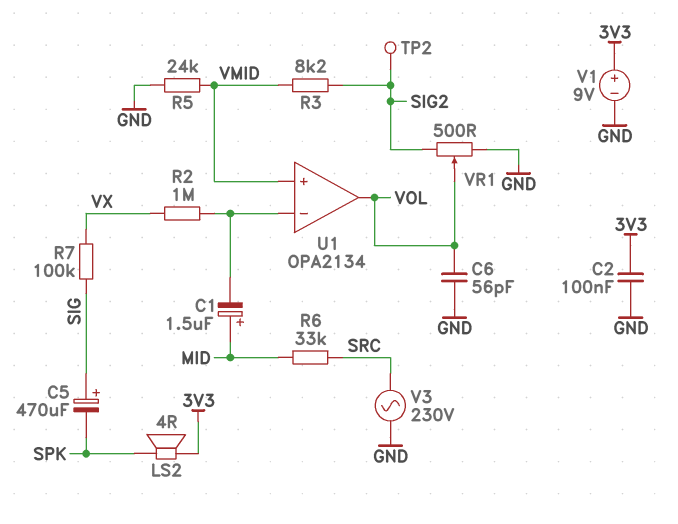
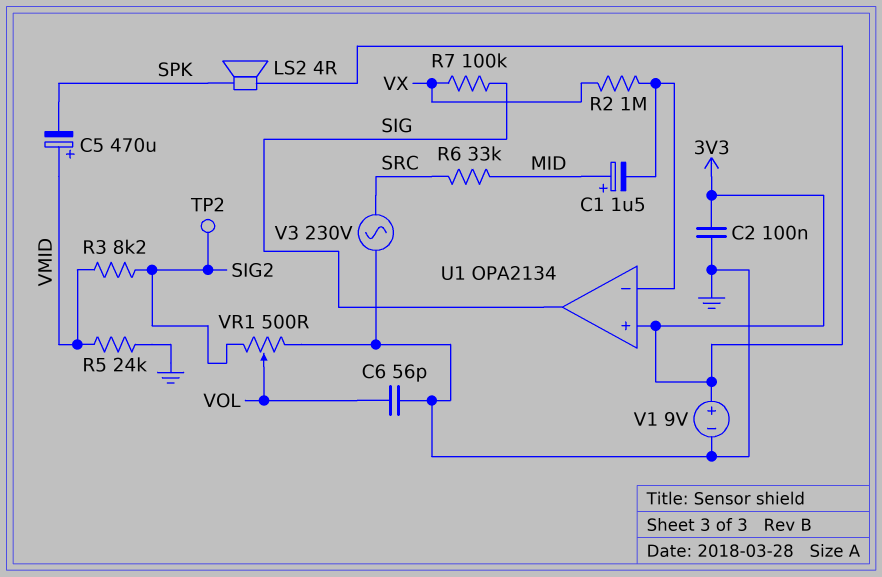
C5: 470uF (plus SIG, minus SPK) -> 470uF (plus VMID, minus SPK)
U1 pin in+: VMID -> 3V3
U1 pin out: VOL -> SIG

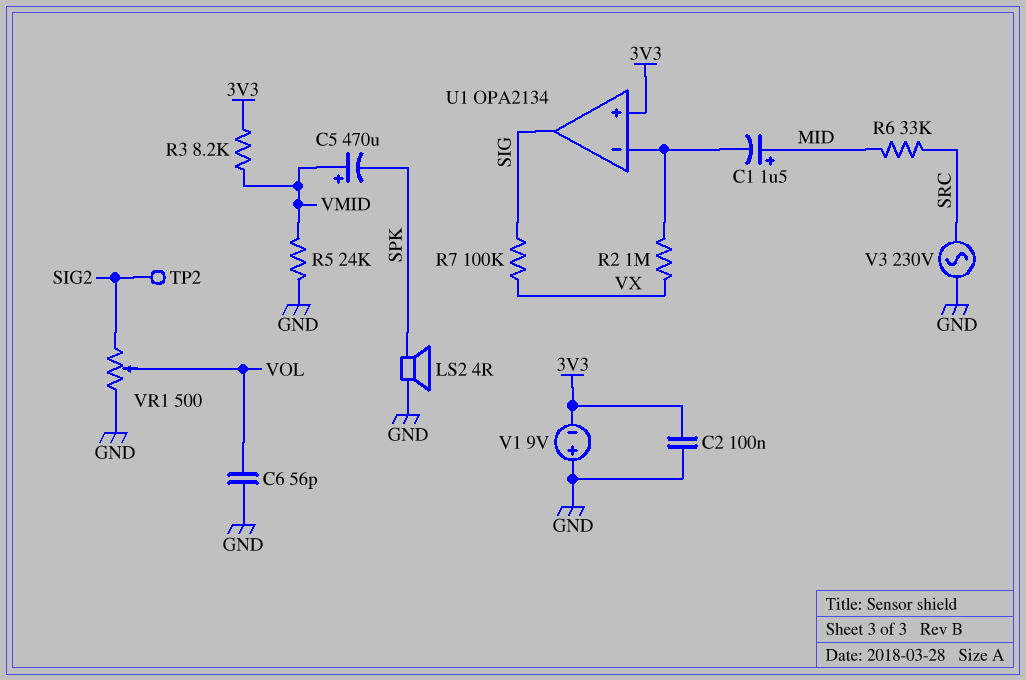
LS2: speaker 4R (3V3, SPK) -> speaker 4R (GND, SPK)
R3: 8.2k (SIG2, VMID) -> 8.2k (3V3, VMID)
V1: 9V (plus 3V3, minus GND) -> 9V (plus GND, minus 3V3)

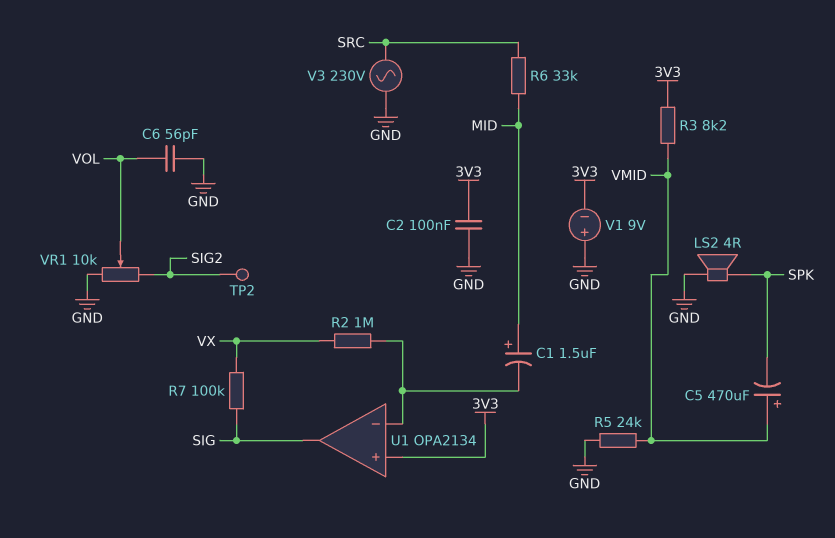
VR1: 500 (GND, SIG2, wiper VOL) -> 10k (GND, SIG2, wiper VOL)

